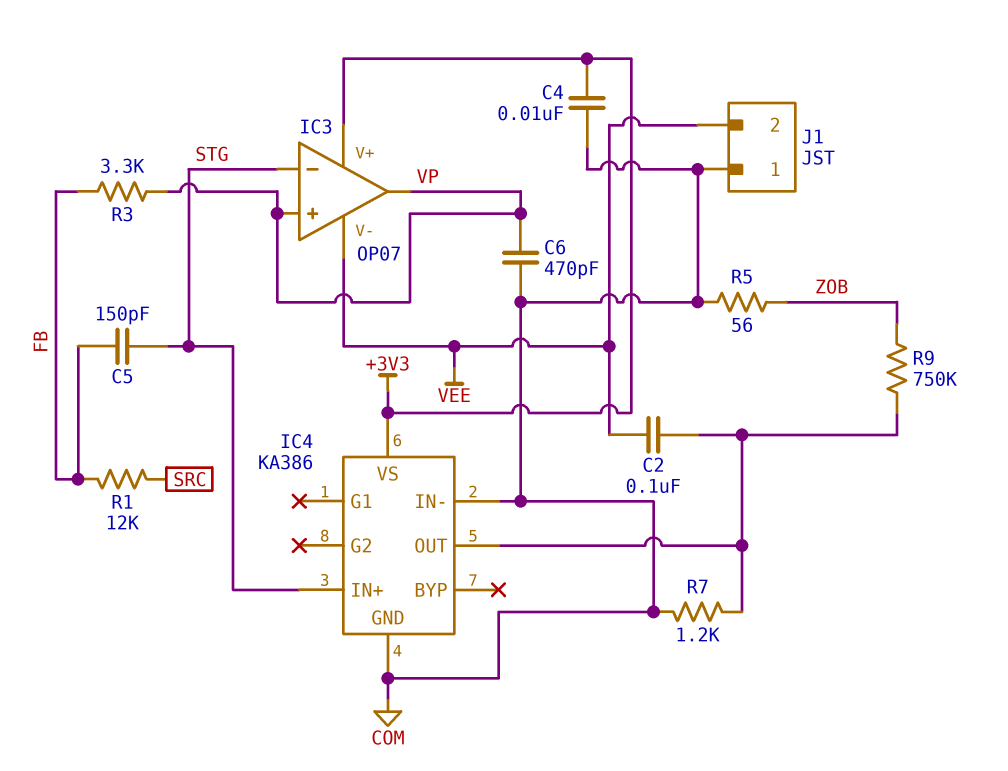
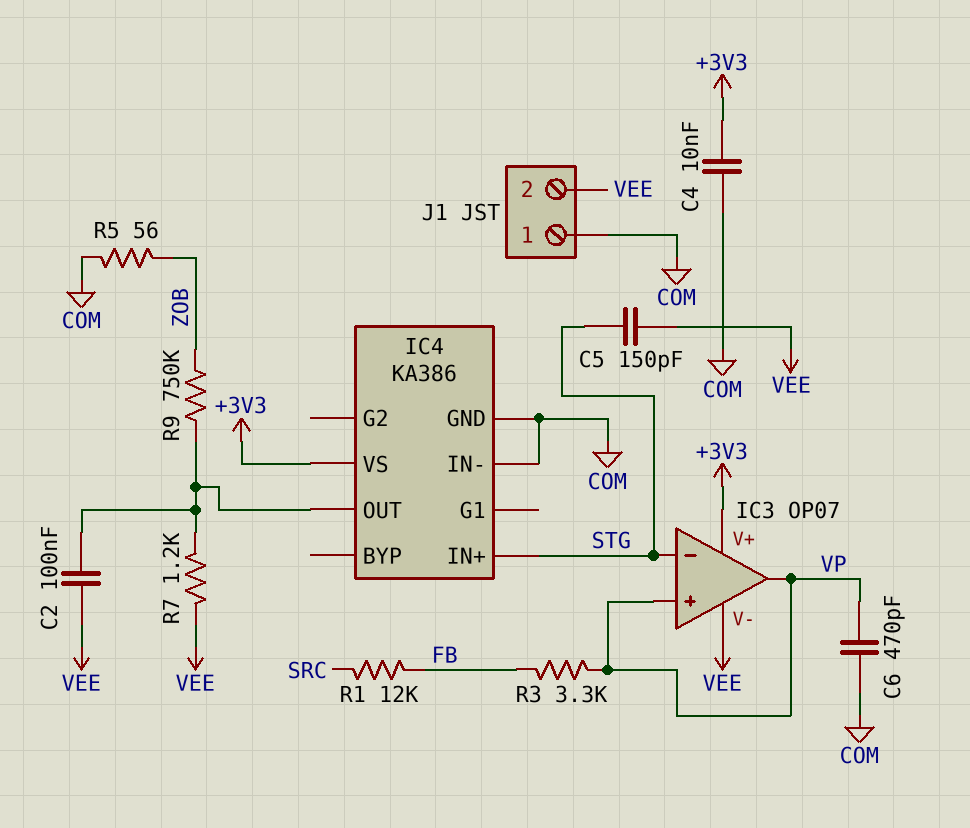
C5: 150pF (FB, STG) -> 150pF (STG, VEE)
R7: 1.2k (COM, IC4/OUT) -> 1.2k (IC4/OUT, VEE)

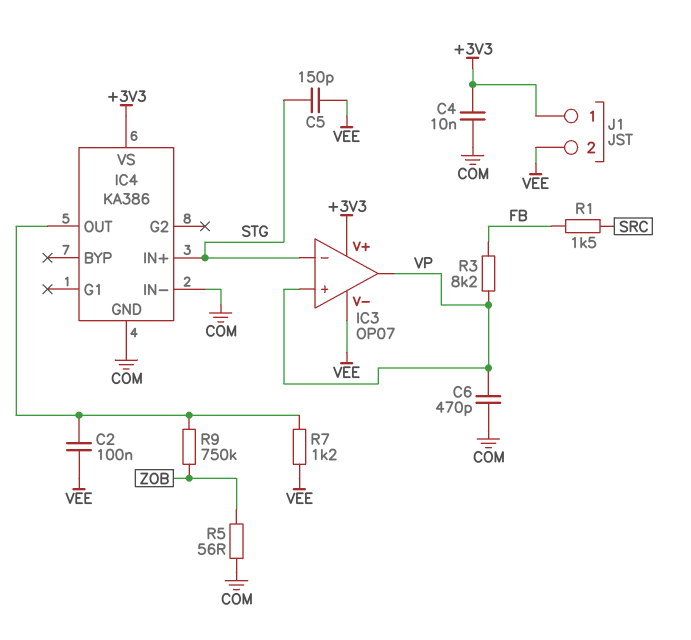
J1 pin 1: COM -> +3V3
R1: 12k (FB, SRC) -> 1.5k (FB, SRC)
R3: 3.3k (FB, VP) -> 8.2k (FB, VP)

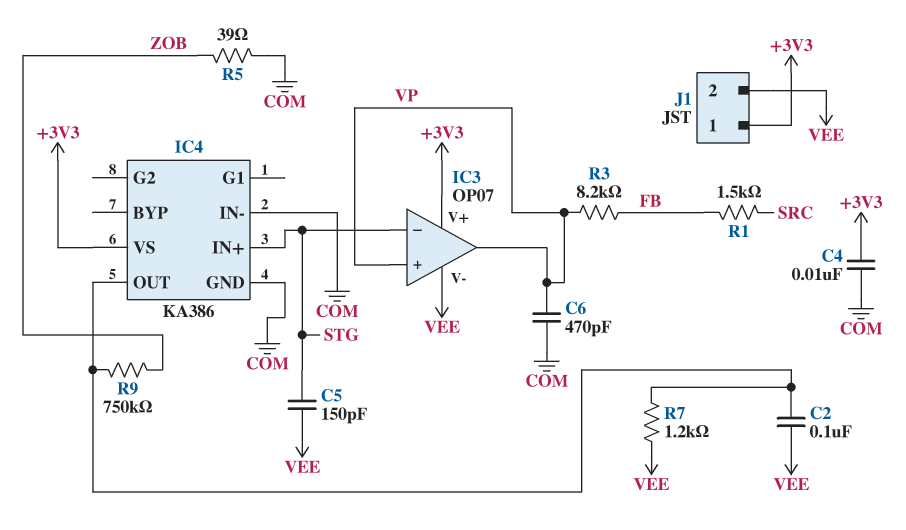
R5: 56 (COM, ZOB) -> 39 (COM, ZOB)

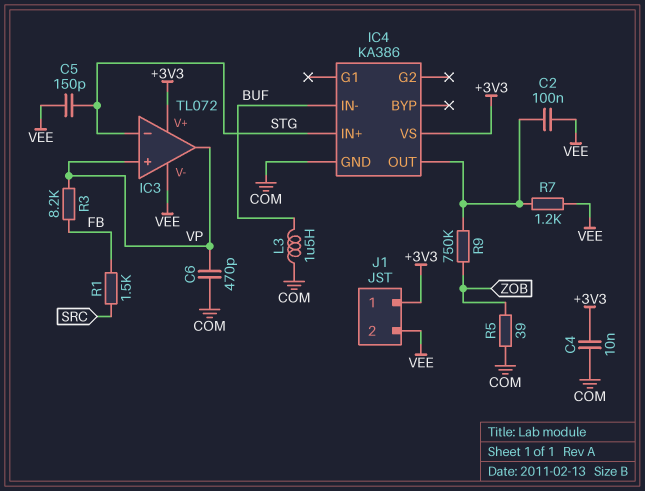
IC3: OP07 -> TL072
IC4 pin IN-: COM -> BUF
L3: none -> 1.5uH (BUF, COM)

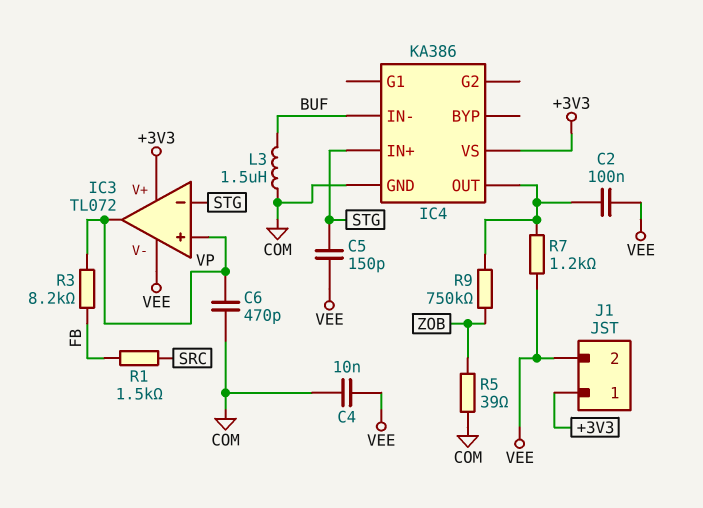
C4: 10nF (+3V3, COM) -> 10nF (COM, VEE)

